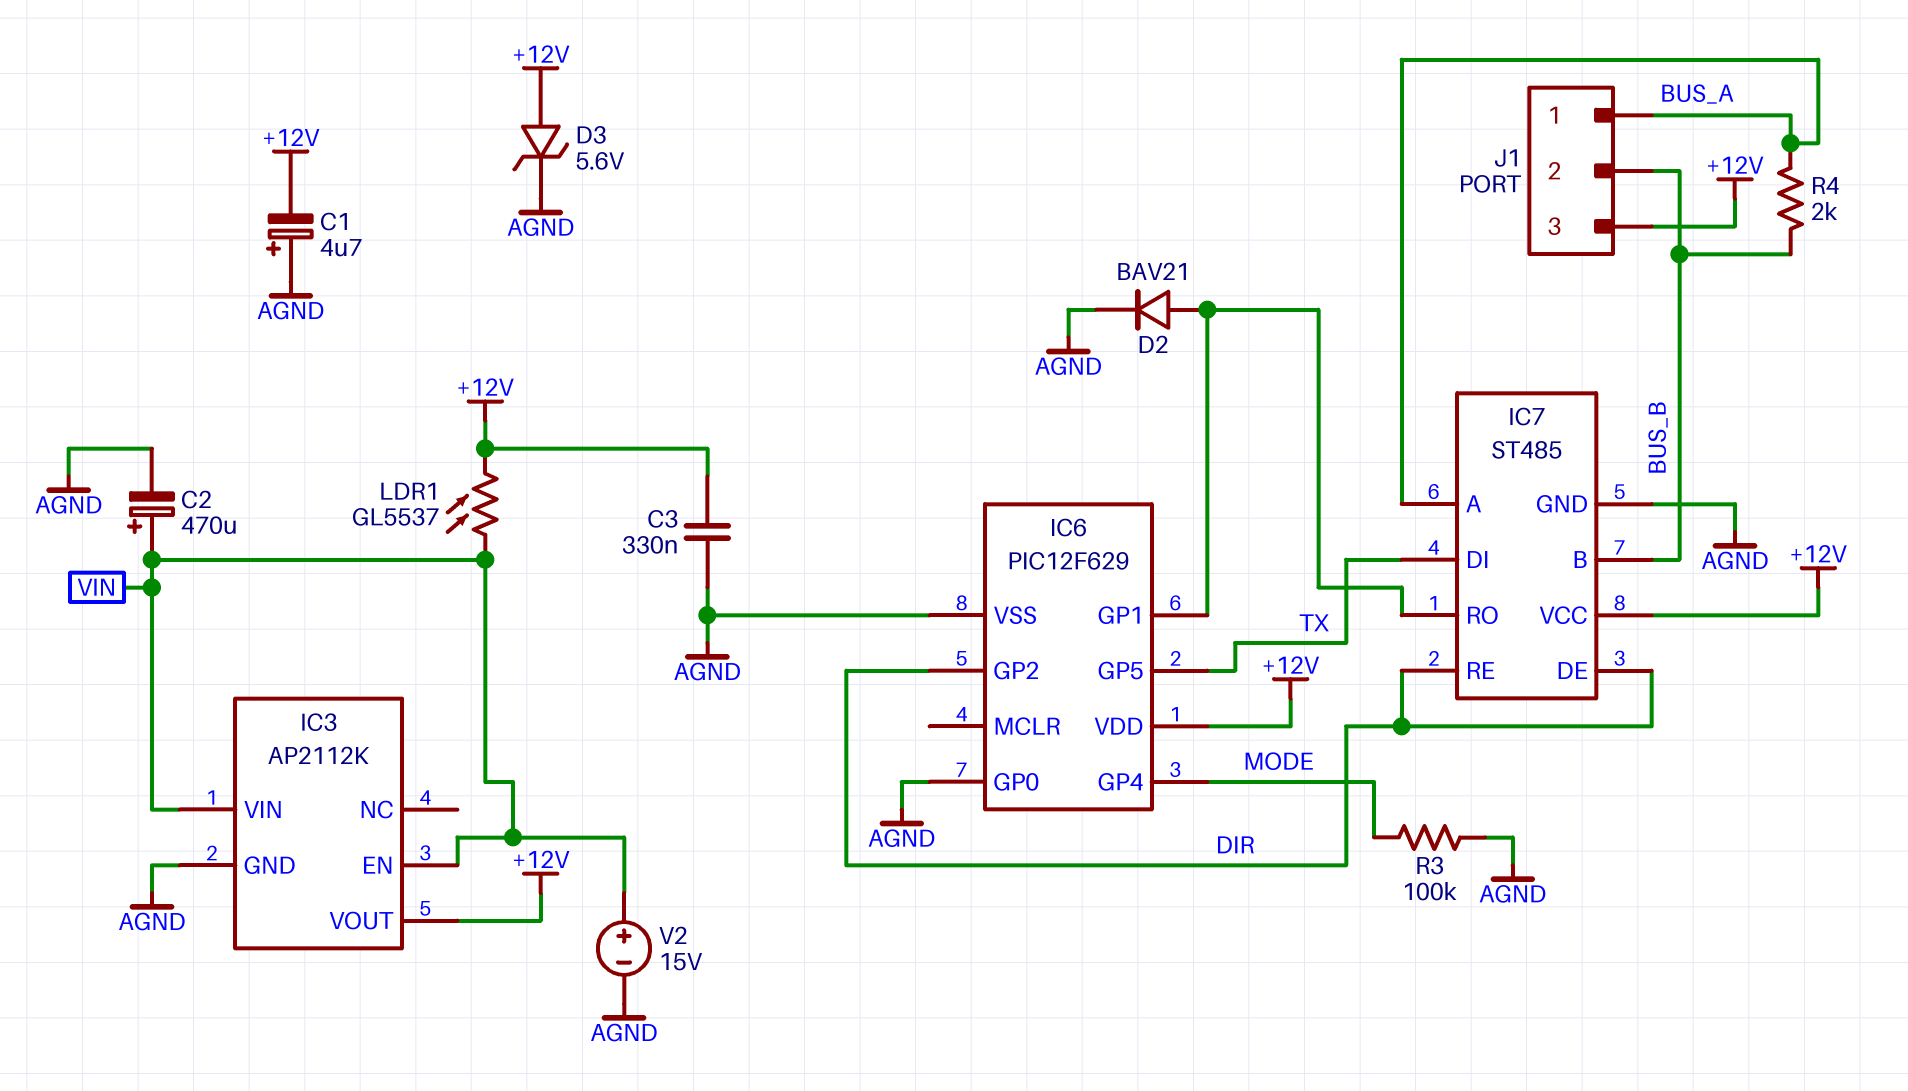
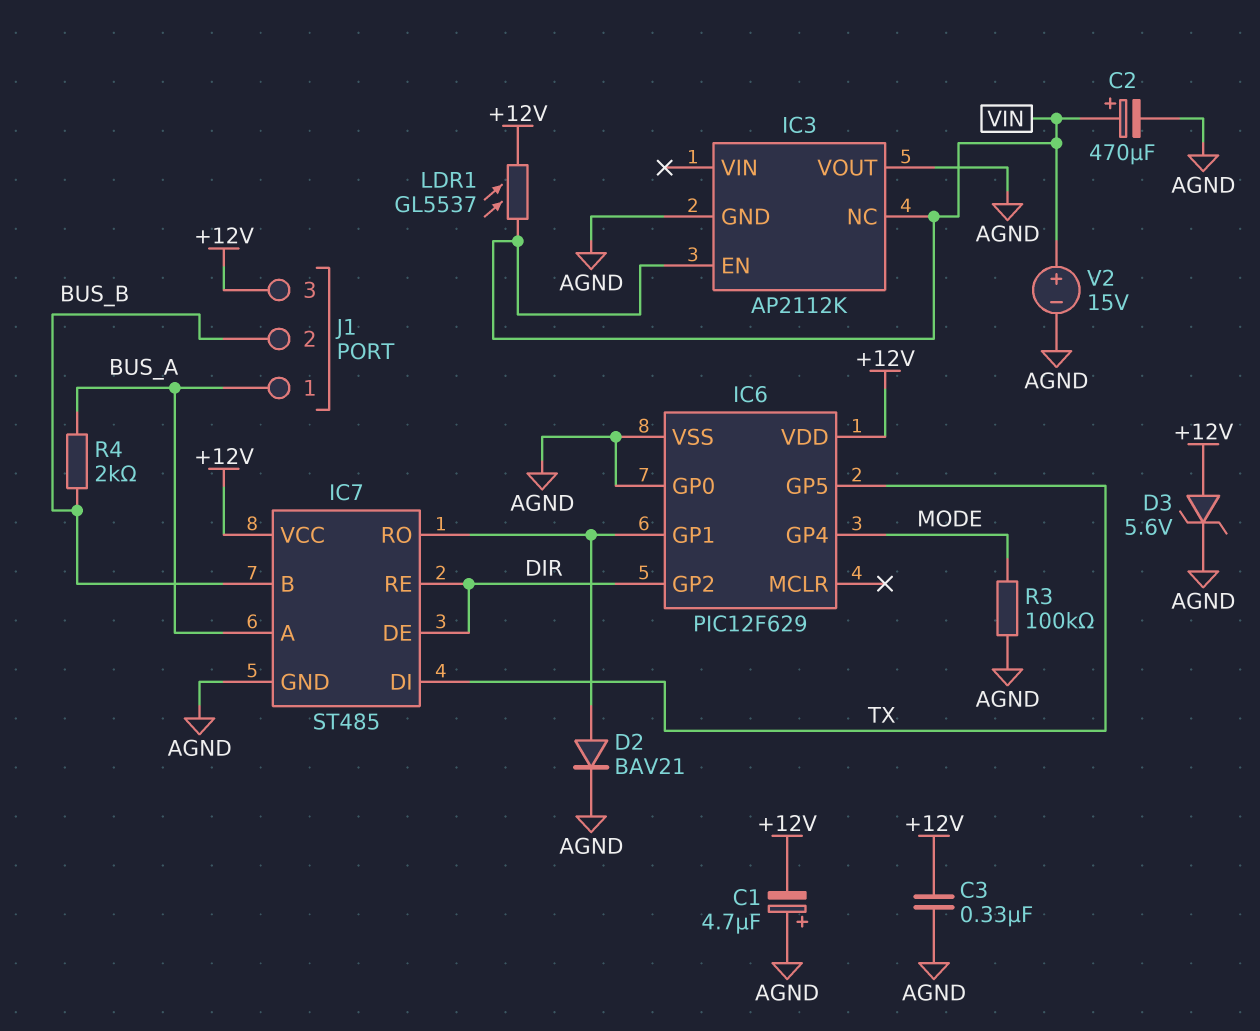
IC3 pin NC: none -> VIN
IC3 pin VIN: VIN -> none
IC3 pin VOUT: +12V -> AGND

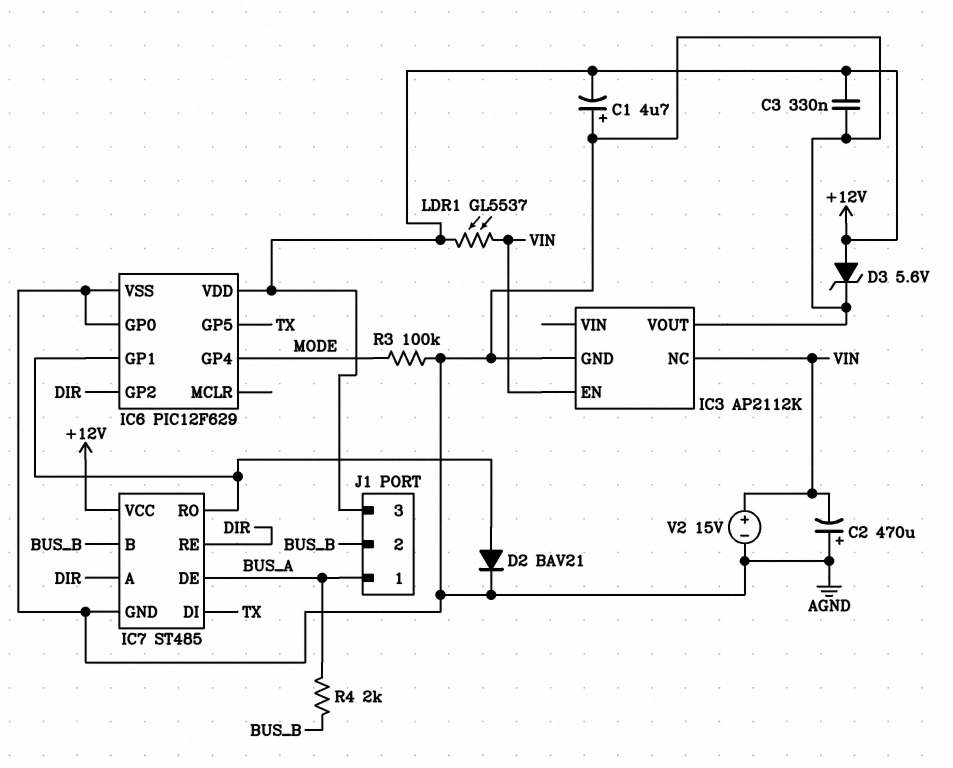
C2: 470uF (plus VIN, minus AGND) -> 470uF (plus AGND, minus VIN)
IC7 pin A: BUS_A -> DIR
IC7 pin DE: DIR -> BUS_A

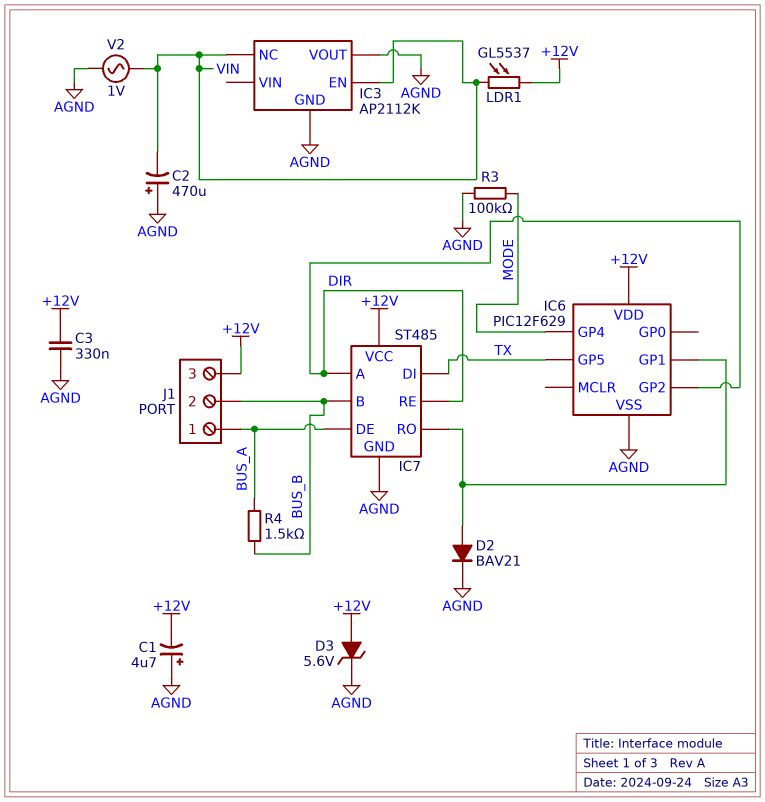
IC6 pin GP0: AGND -> none
R4: 2k (BUS_A, BUS_B) -> 1.5k (BUS_A, BUS_B)
V2: 15V (plus VIN, minus AGND) -> AC 1V (AGND, VIN)

